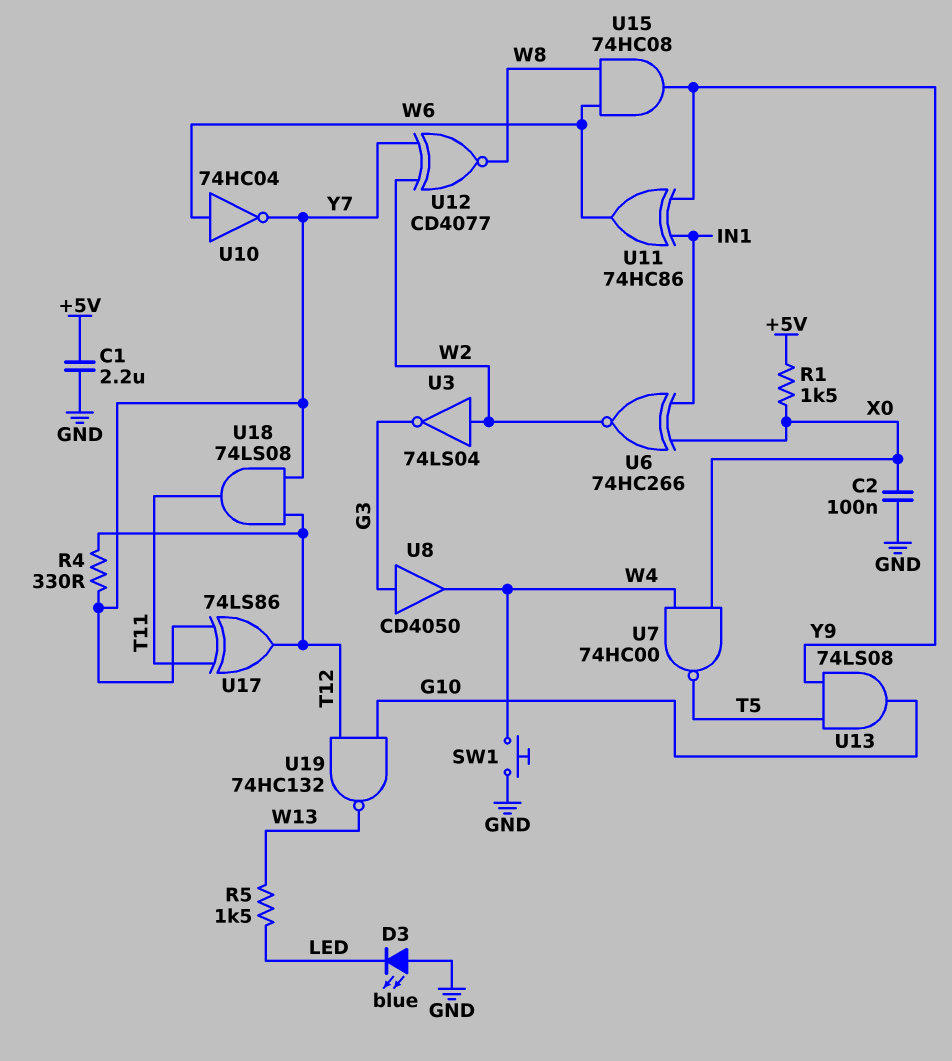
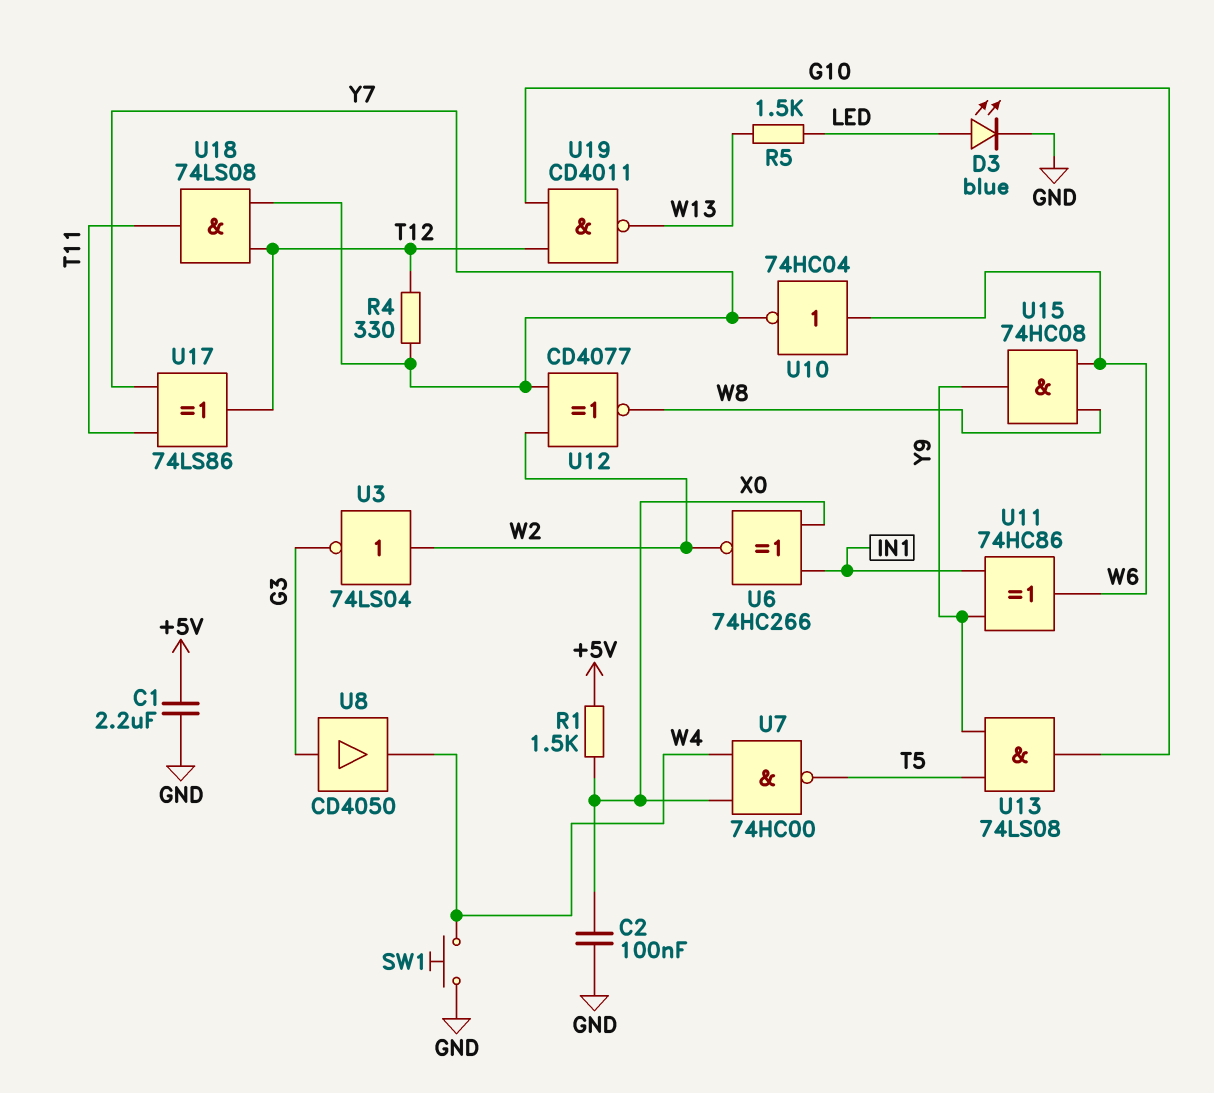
D3: LED blue (A GND, K LED) -> LED blue (A LED, K GND)
U19: NAND 74HC132 (in G10, in T12, out W13) -> NAND CD4011 (in G10, in T12, out W13)

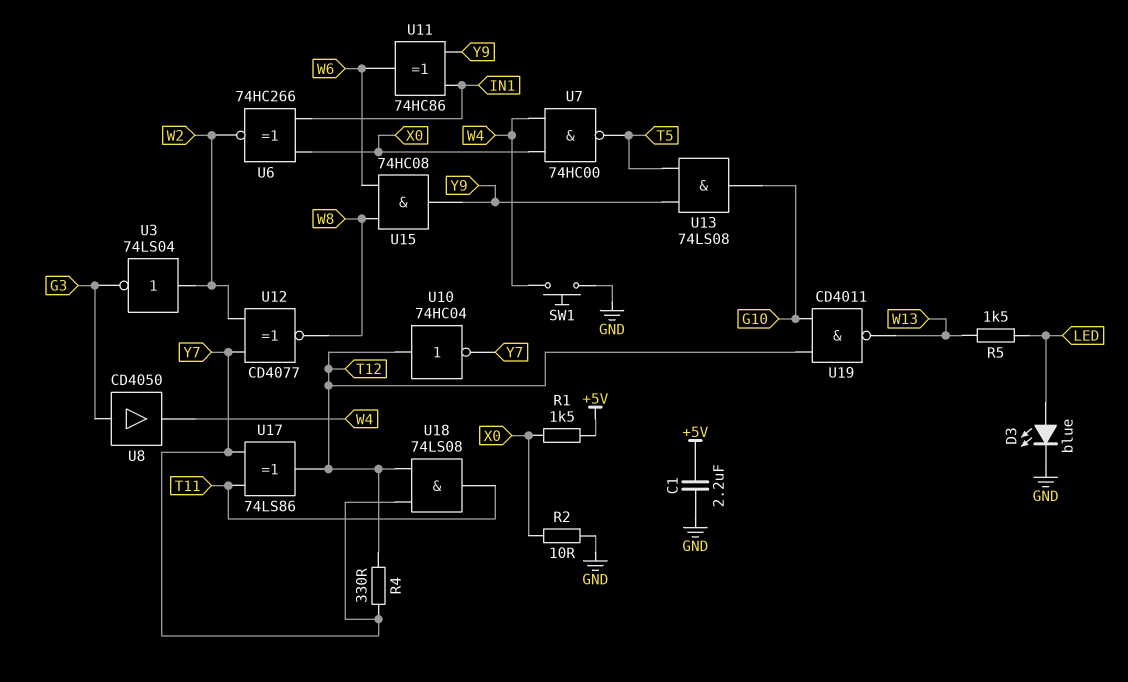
C2: 100nF (GND, X0) -> none
R2: none -> 10 (GND, X0)
U10: NOT 74HC04 (in W6, out Y7) -> NOT 74HC04 (in T12, out Y7)

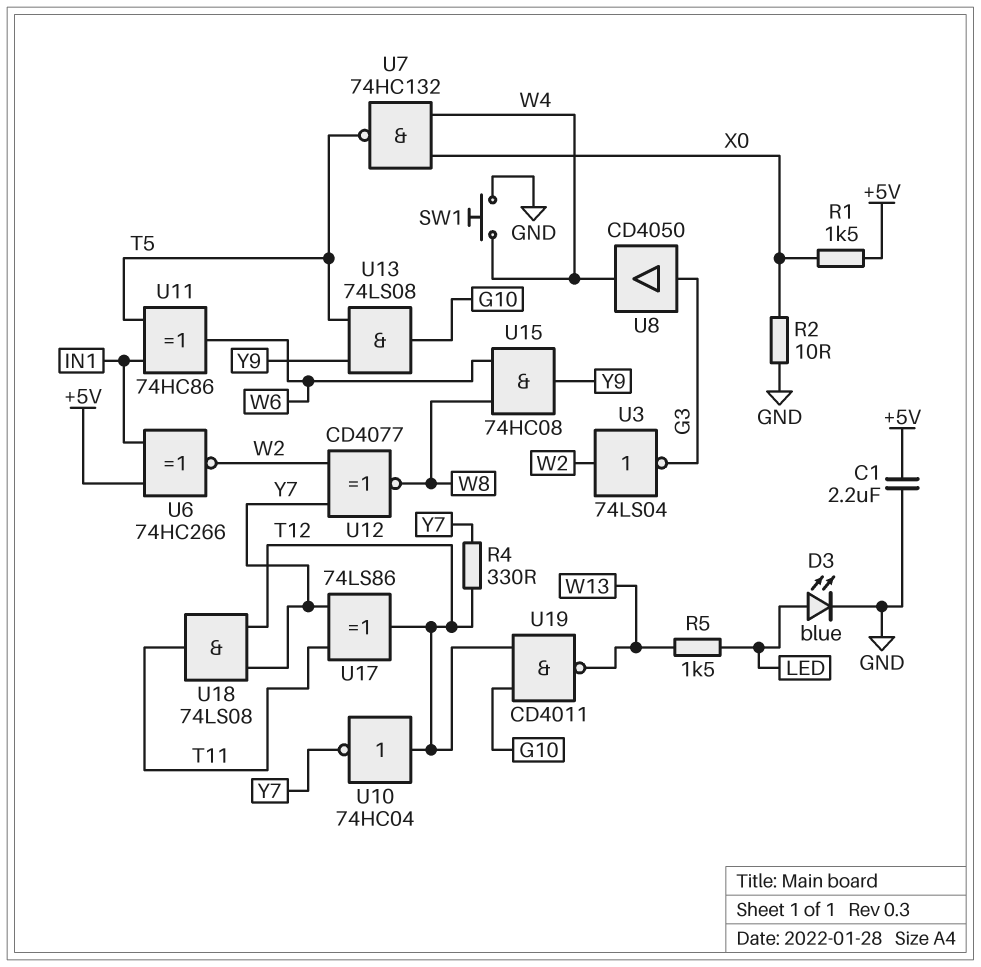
U6: XNOR 74HC266 (in IN1, in X0, out W2) -> XNOR 74HC266 (in +5V, in IN1, out W2)
U7: NAND 74HC00 (in W4, in X0, out T5) -> NAND 74HC132 (in W4, in X0, out T5)
U11: XOR 74HC86 (in IN1, in Y9, out W6) -> XOR 74HC86 (in IN1, in T5, out W6)

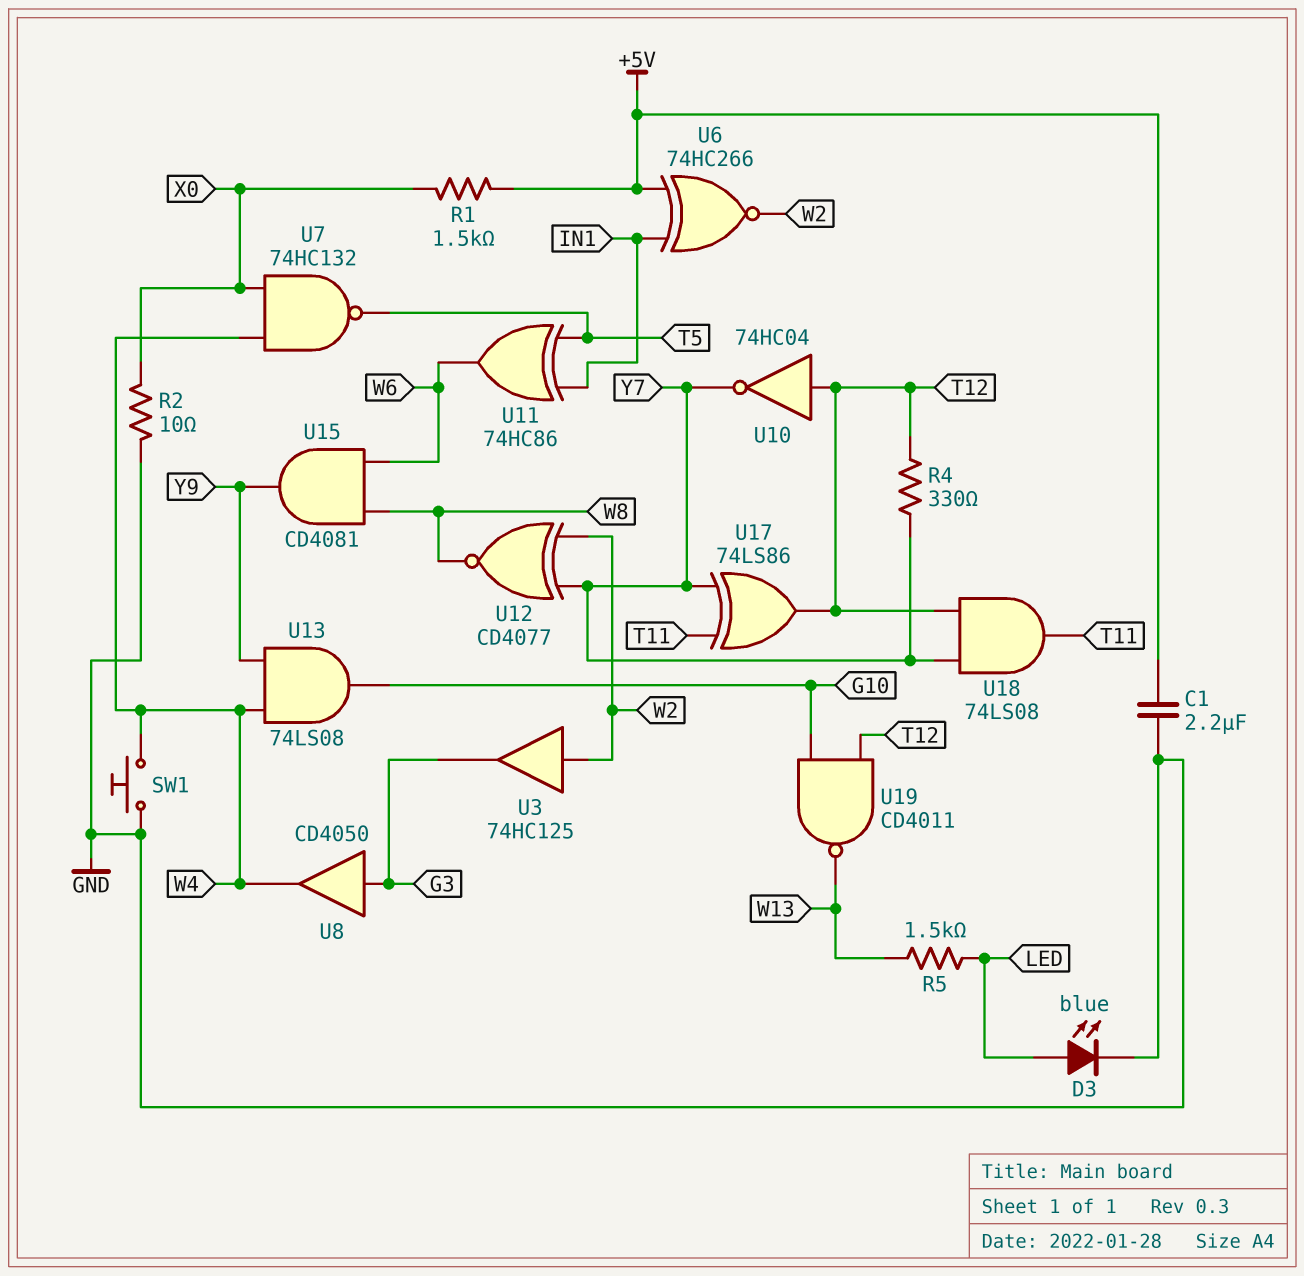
U3: NOT 74LS04 (in W2, out G3) -> buffer 74HC125 (in W2, out G3)
U13: AND 74LS08 (in T5, in Y9, out G10) -> AND 74LS08 (in W4, in Y9, out G10)
U15: AND 74HC08 (in W6, in W8, out Y9) -> AND CD4081 (in W6, in W8, out Y9)

